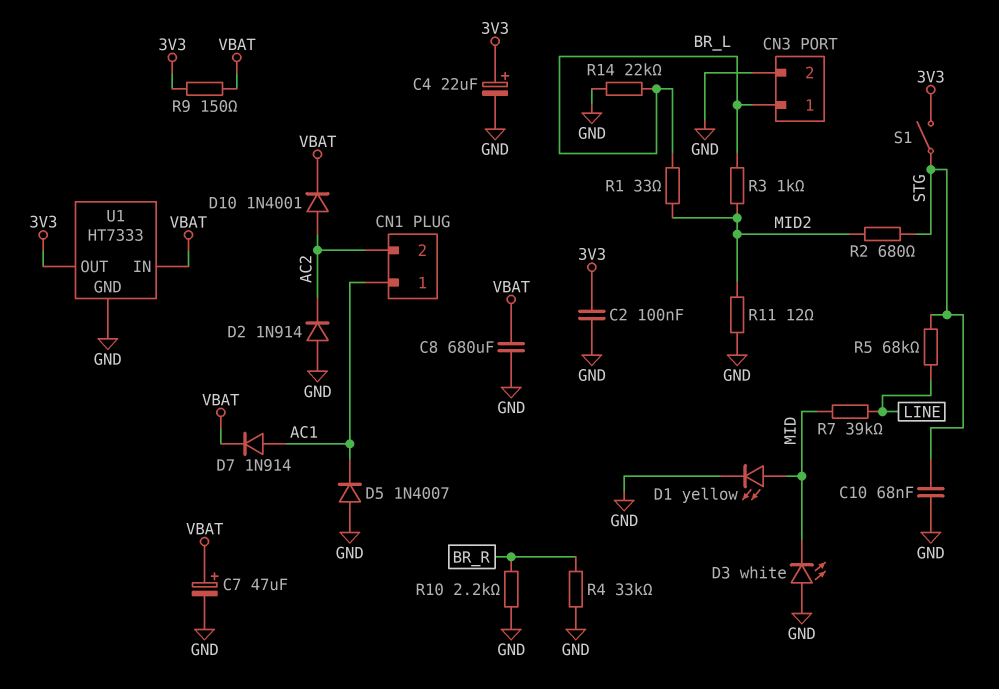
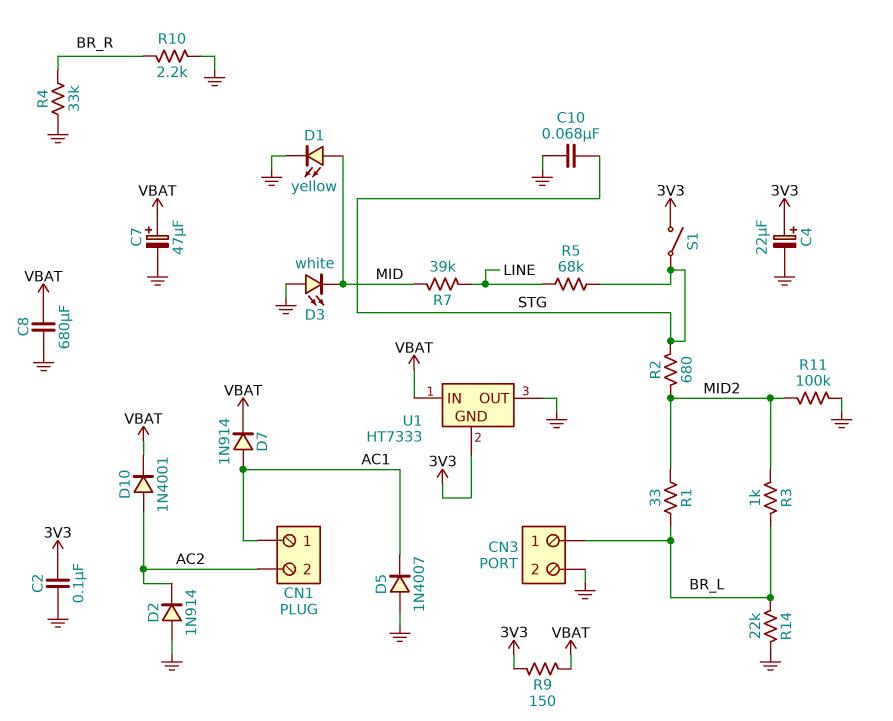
R11: 12 (GND, MID2) -> 100k (GND, MID2)
U1 pin GND: GND -> 3V3
U1 pin OUT: 3V3 -> GND

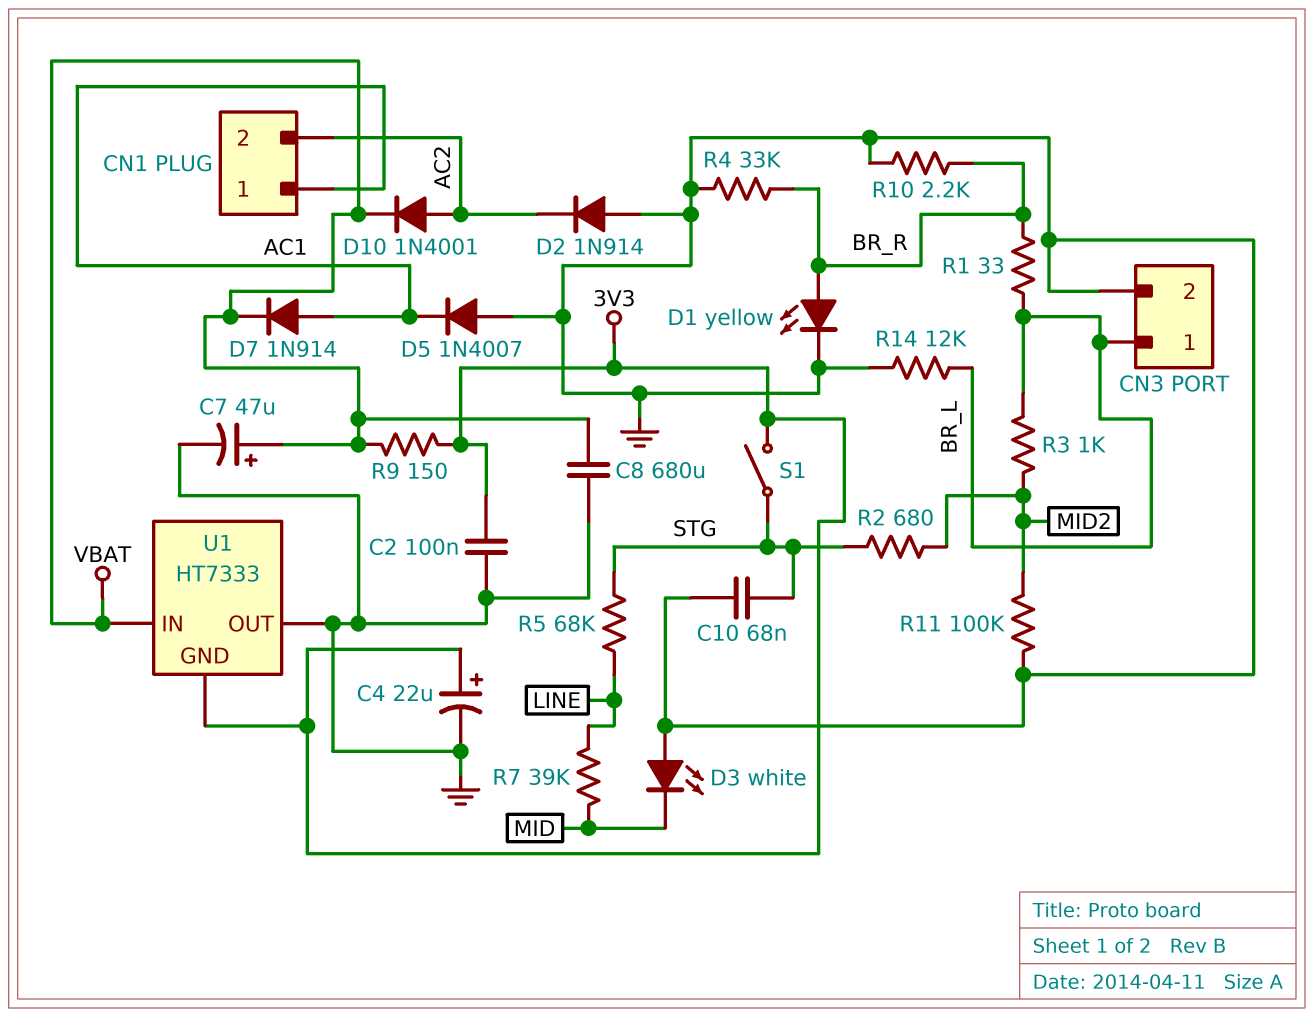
D1: LED yellow (A MID, K GND) -> LED yellow (A BR_R, K GND)
R1: 33 (BR_L, MID2) -> 33 (BR_L, BR_R)
R14: 22k (BR_L, GND) -> 12k (BR_L, GND)

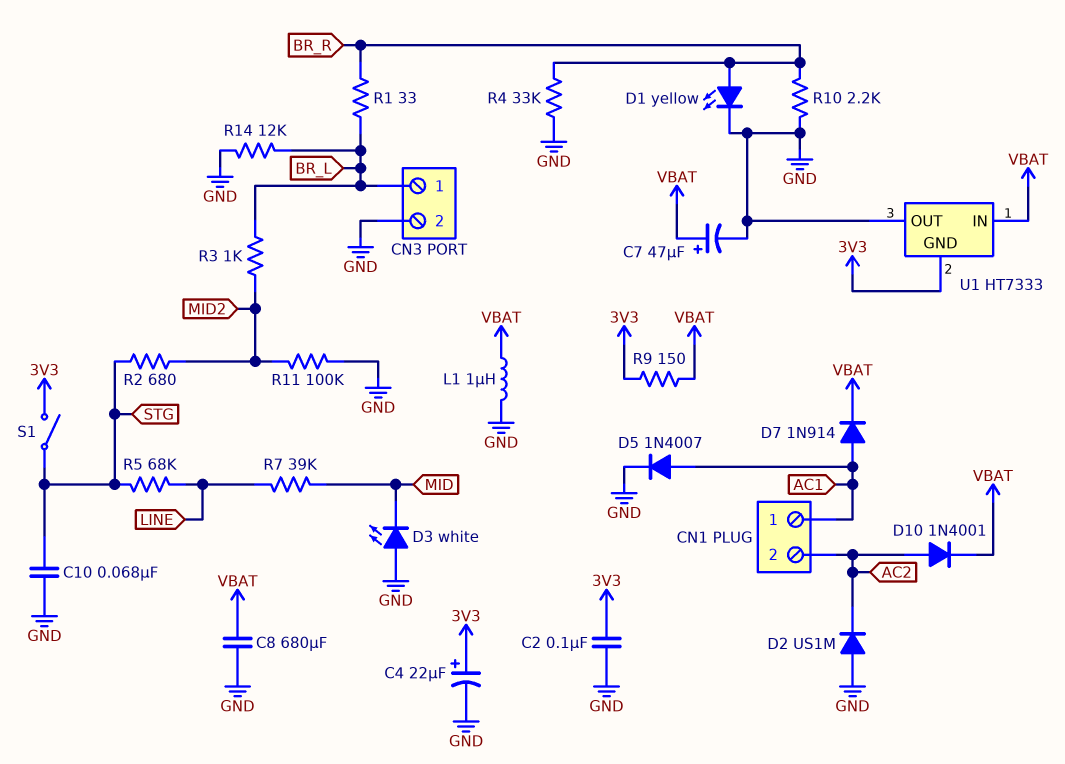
D2: diode 1N914 (A GND, K AC2) -> diode US1M (A GND, K AC2)
D5: diode 1N4007 (A GND, K AC1) -> diode 1N4007 (A AC1, K GND)
L1: none -> 1uH (GND, VBAT)

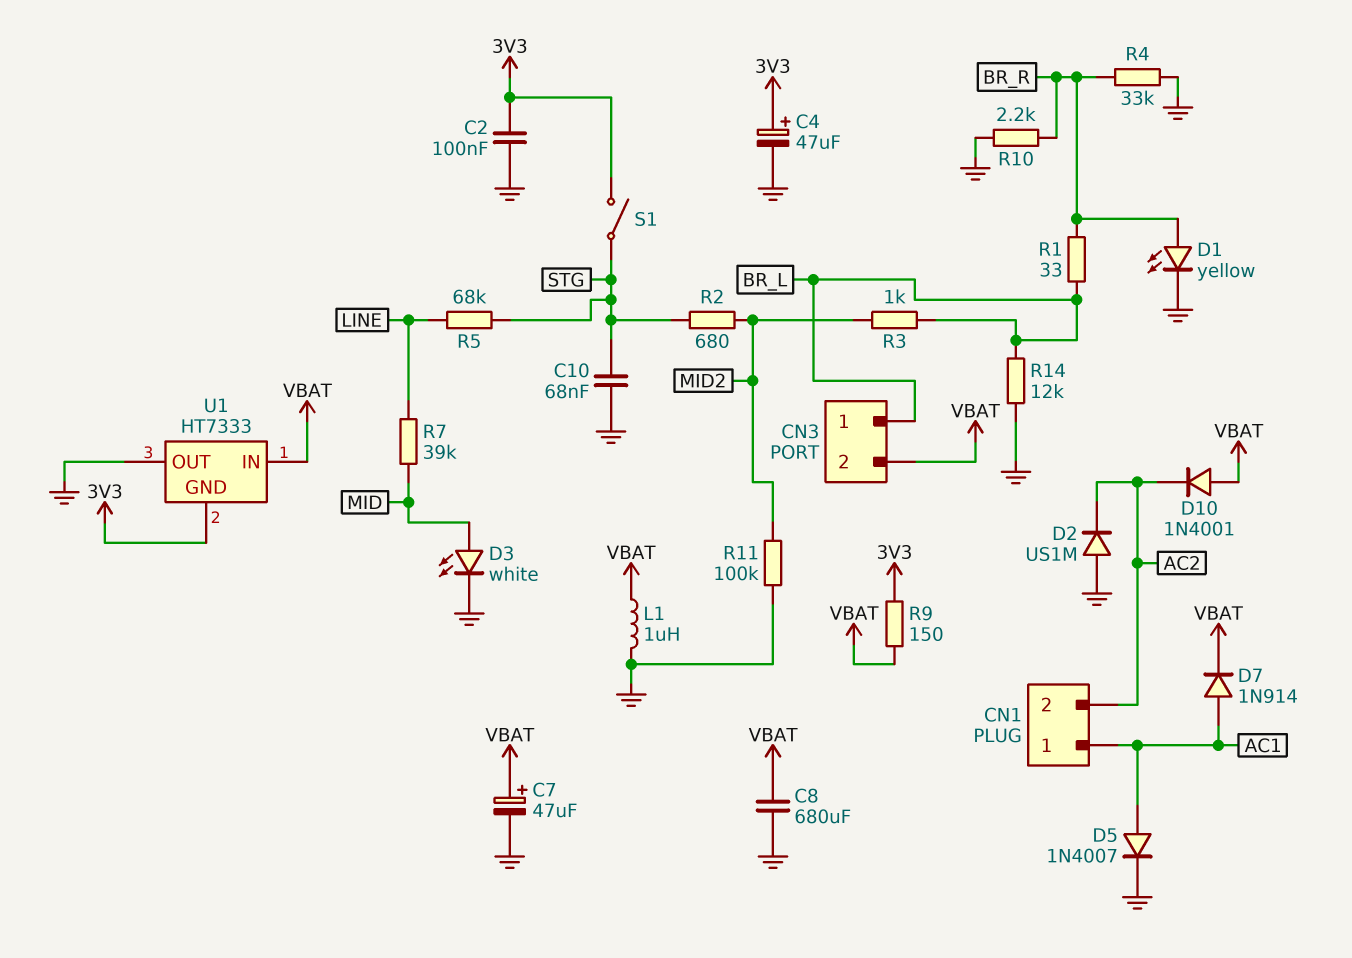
C4: 22uF (plus 3V3, minus GND) -> 47uF (plus 3V3, minus GND)
CN3 pin 2: GND -> VBAT
D3: LED white (A GND, K MID) -> LED white (A MID, K GND)
D10: diode 1N4001 (A AC2, K VBAT) -> diode 1N4001 (A VBAT, K AC2)

